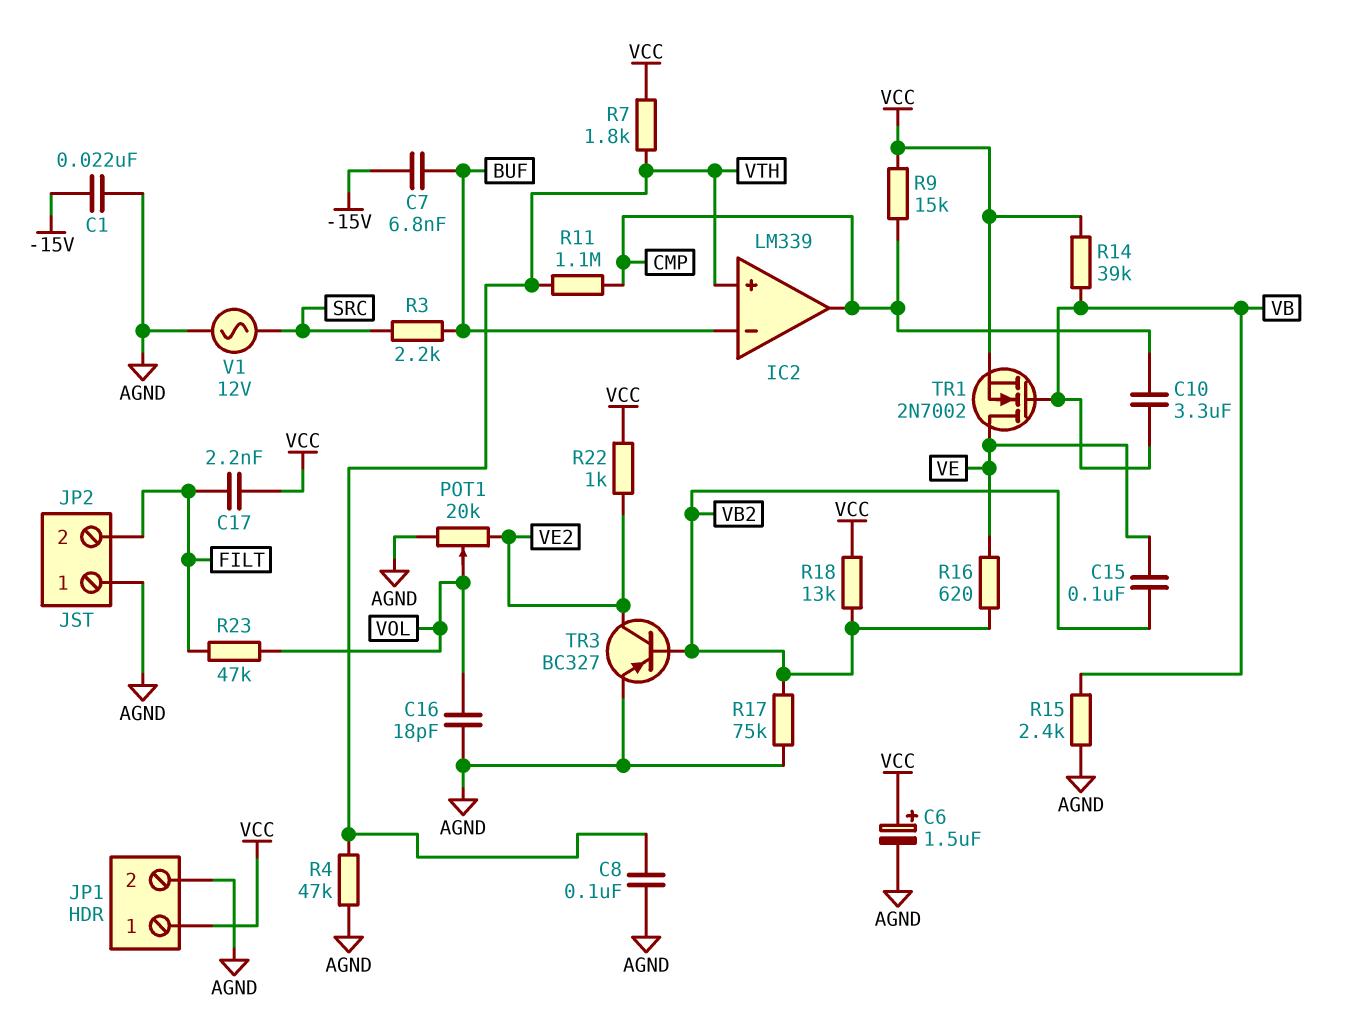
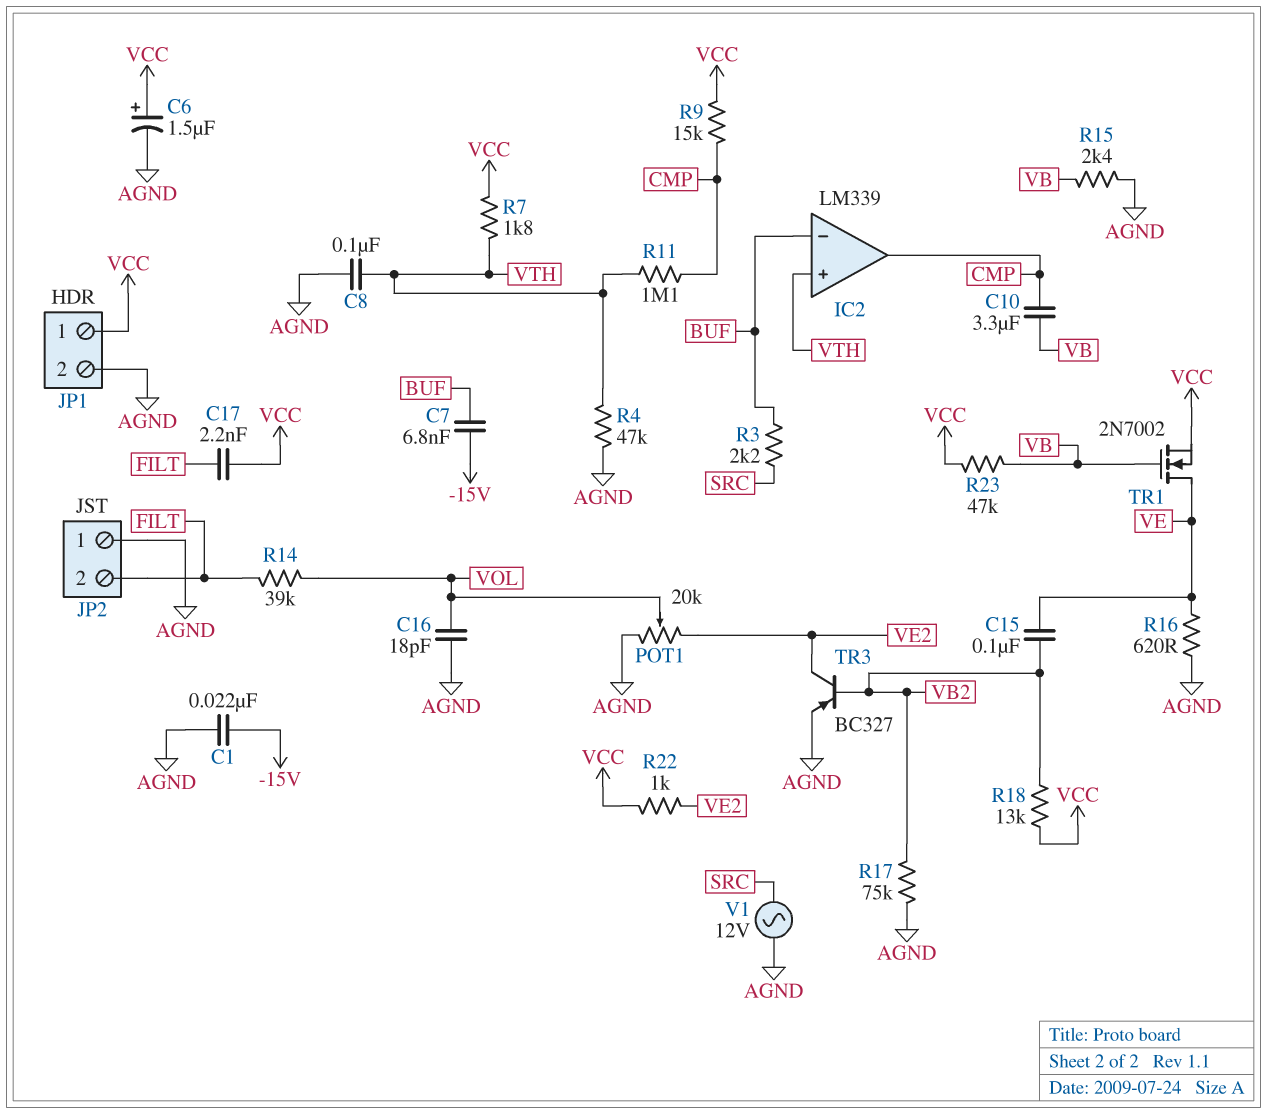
R14: 39k (VB, VCC) -> 39k (FILT, VOL)
R16: 620 (VB2, VE) -> 620 (AGND, VE)
R23: 47k (FILT, VOL) -> 47k (VB, VCC)

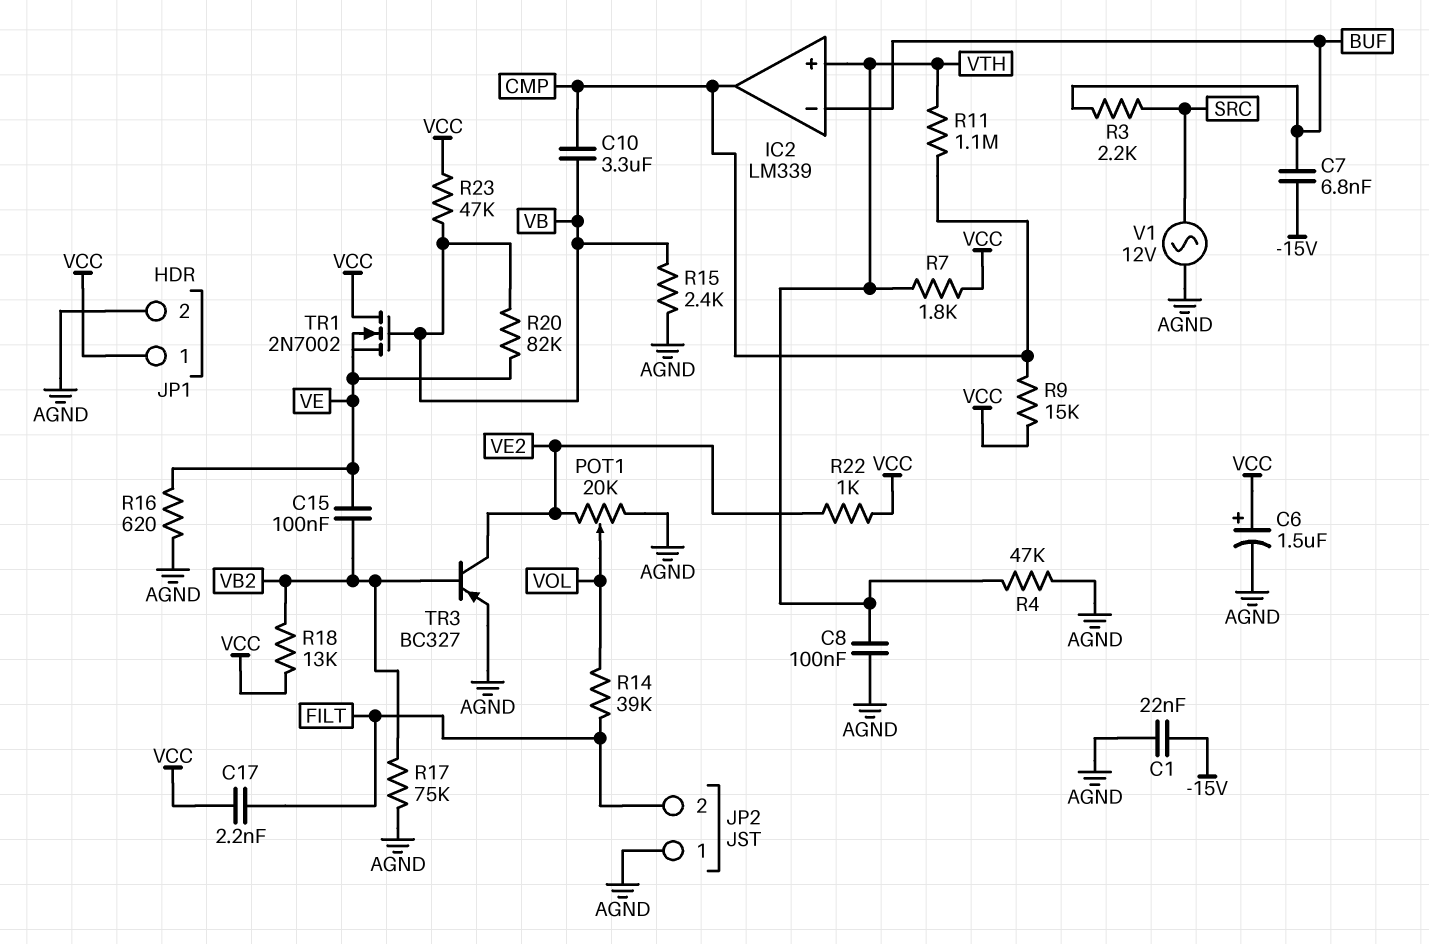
C16: 18pF (AGND, VOL) -> none
R20: none -> 82k (VB, VE)
TR1: NMOS 2N7002 (G VB, D VE, S VCC) -> NMOS 2N7002 (G VB, D VCC, S VE)

